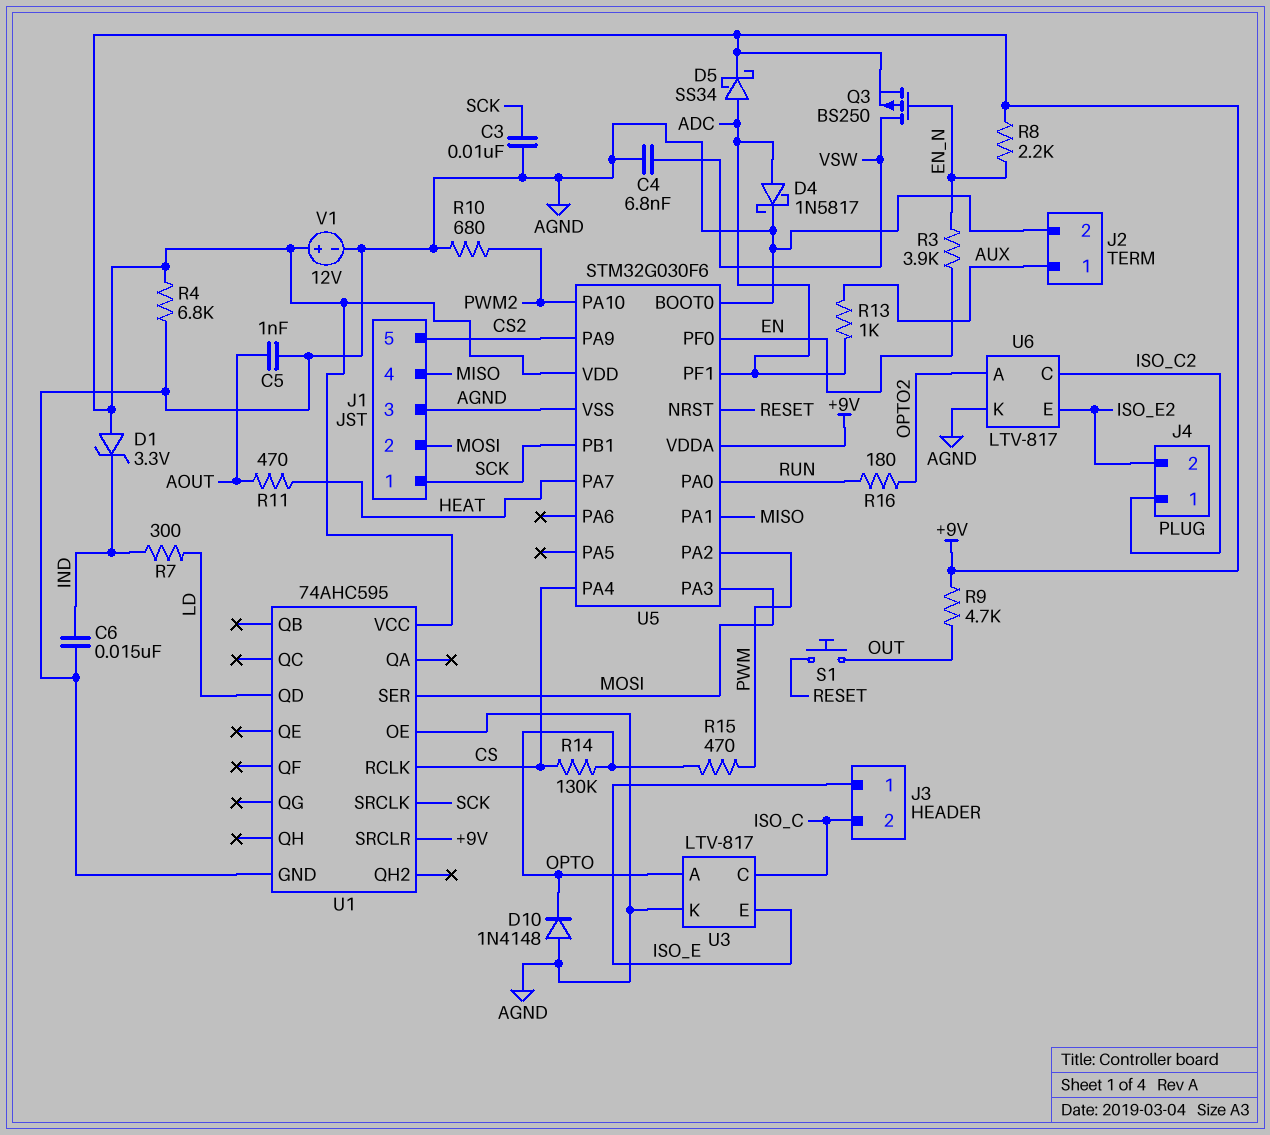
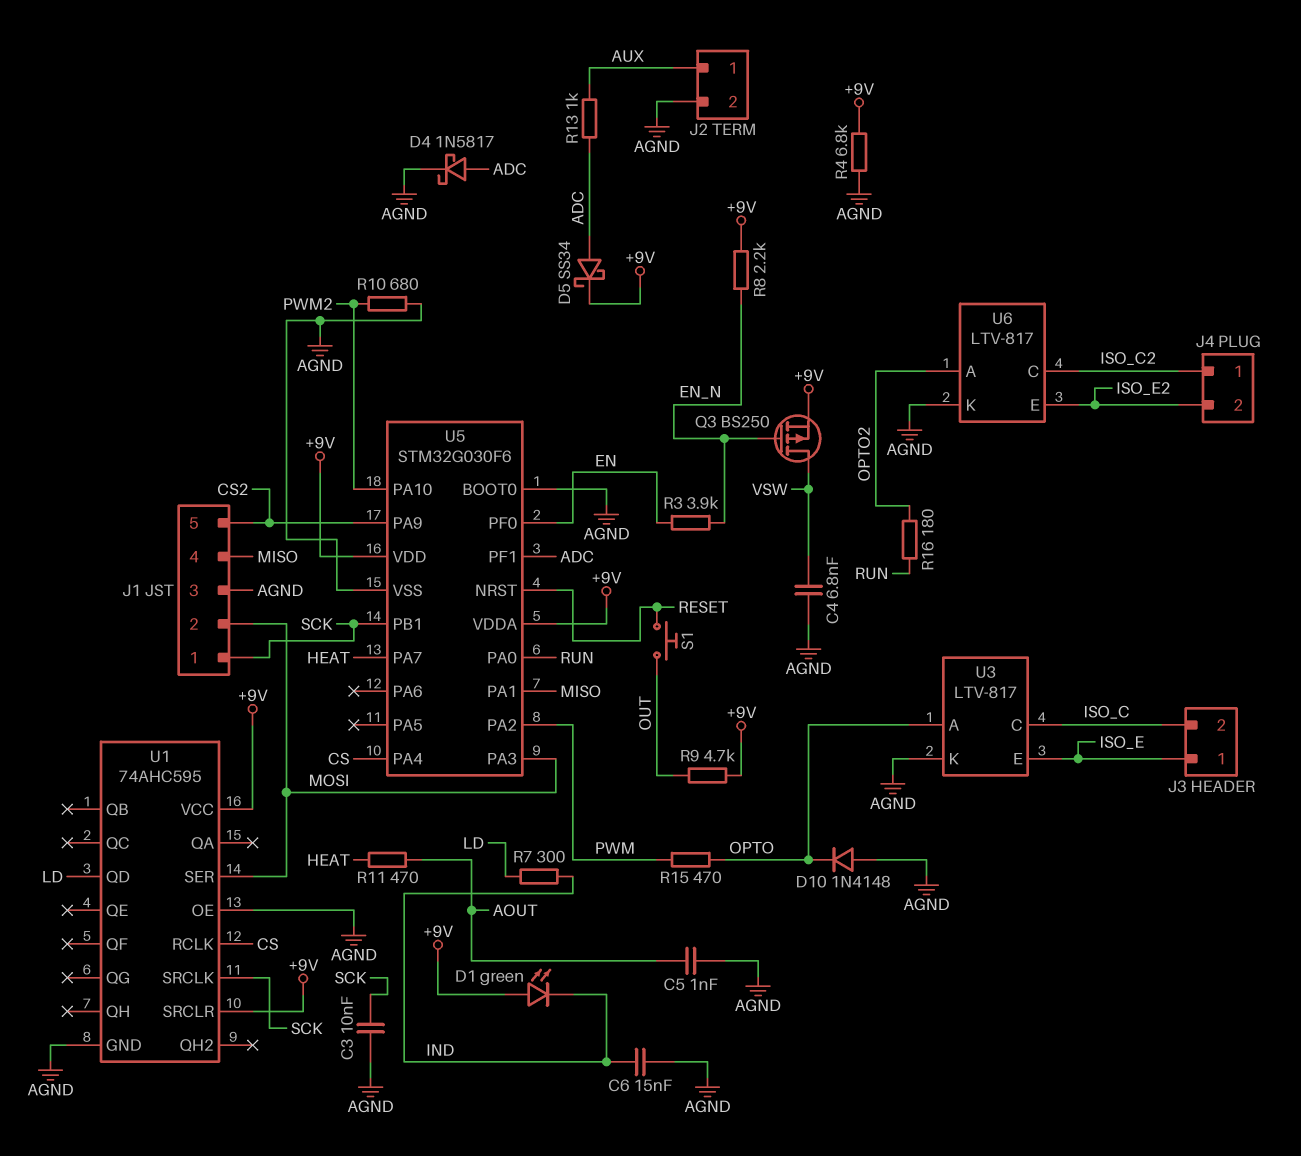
D1: zener 3.3V (A +9V, K IND) -> LED green (A +9V, K IND)
R14: 130k (CS, OPTO) -> none
V1: 12V (plus +9V, minus AGND) -> none

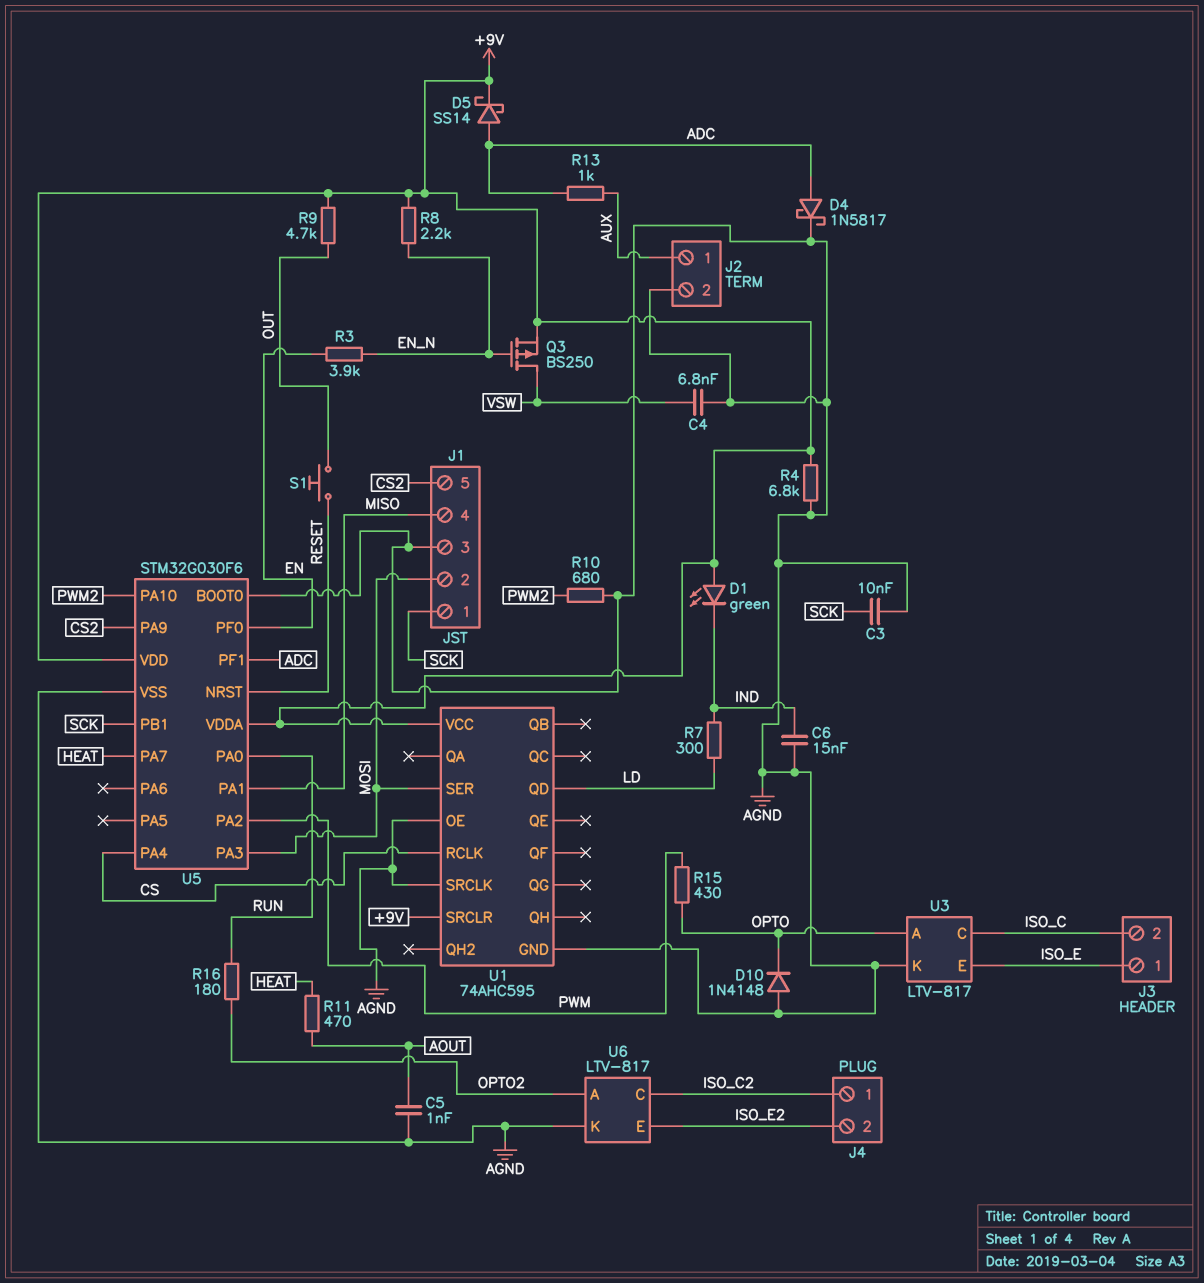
D5: schottky SS34 (A ADC, K +9V) -> schottky SS14 (A ADC, K +9V)
R15: 470 (OPTO, PWM) -> 430 (OPTO, PWM)
U1 pin SRCLK: SCK -> AGND

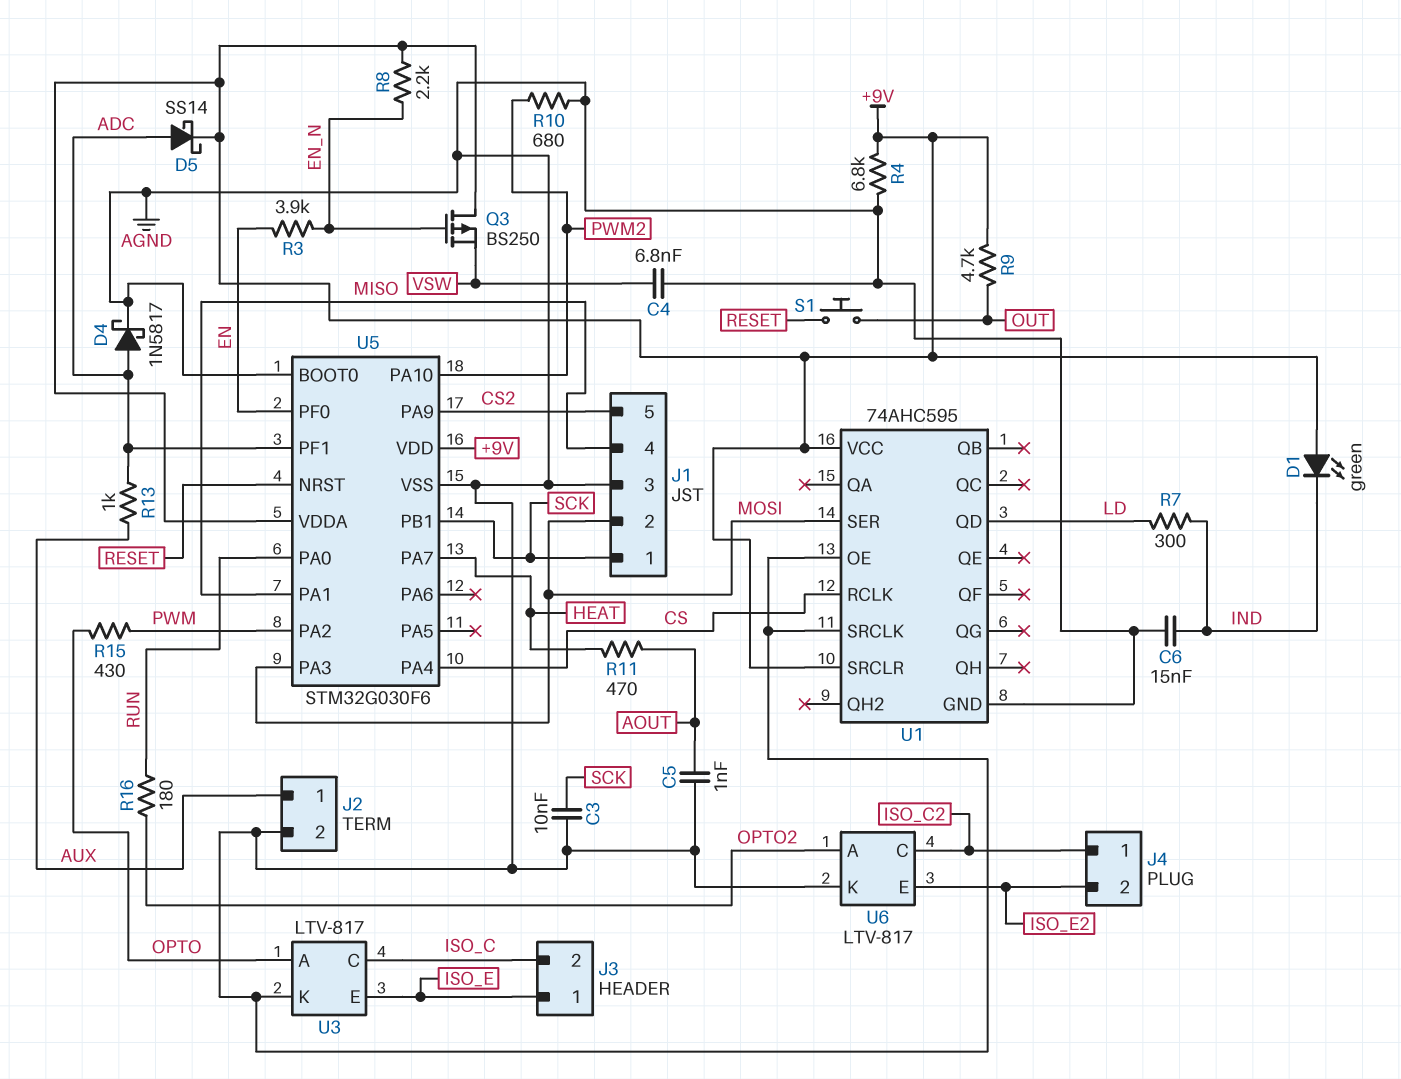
D10: diode 1N4148 (A AGND, K OPTO) -> none
Q3: PMOS BS250 (G EN_N, D VSW, S +9V) -> PMOS BS250 (G EN_N, D +9V, S VSW)

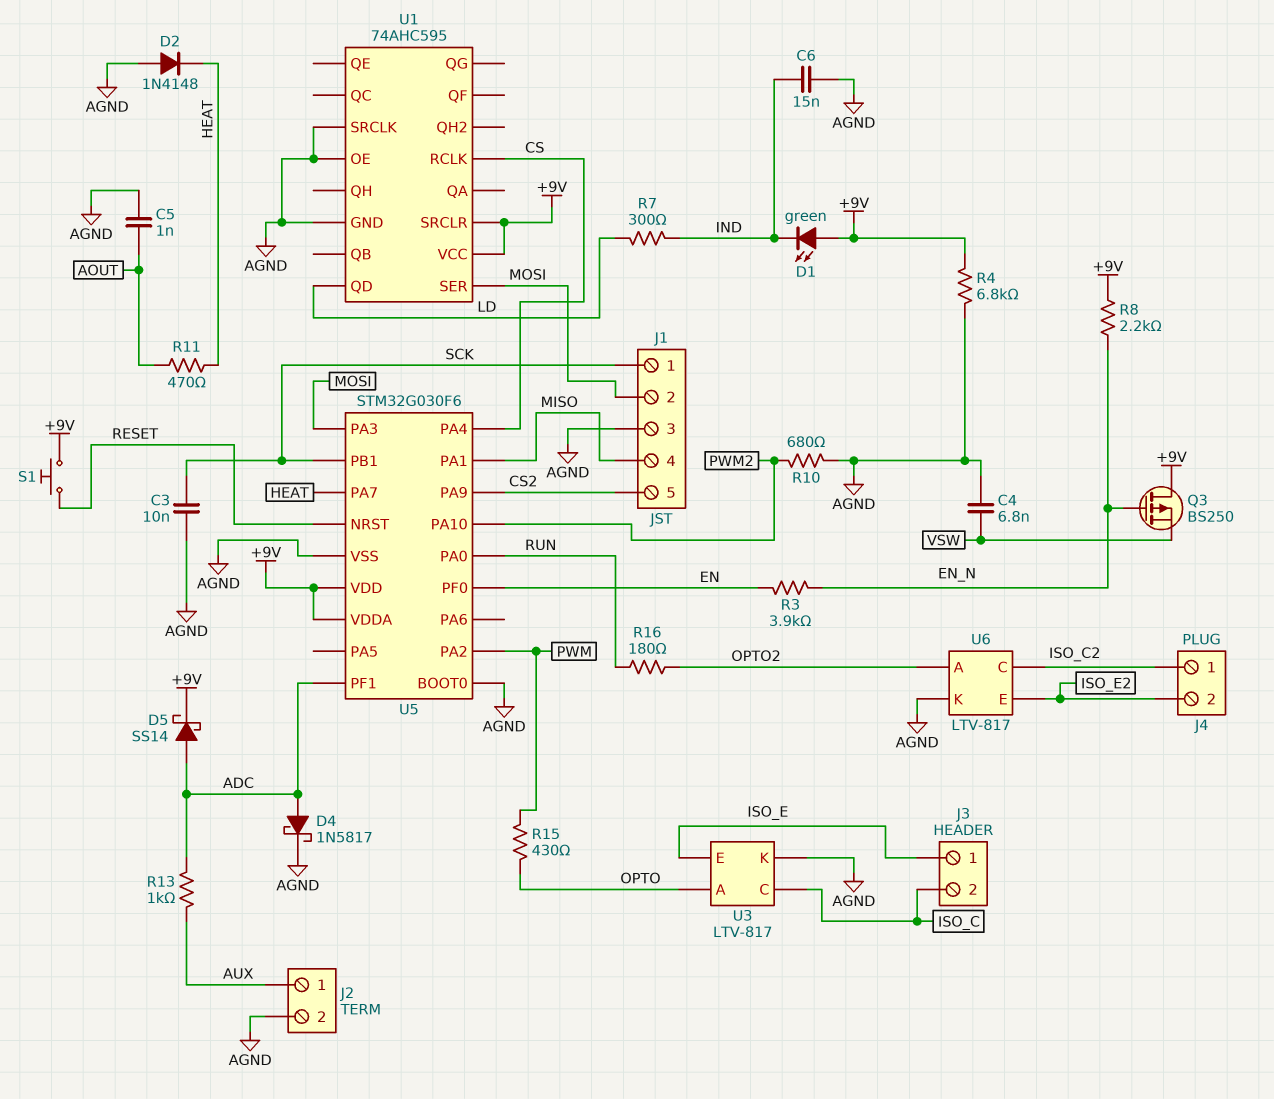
D2: none -> diode 1N4148 (A AGND, K HEAT)
R9: 4.7k (+9V, OUT) -> none
S1: button (OUT, RESET) -> button (+9V, RESET)

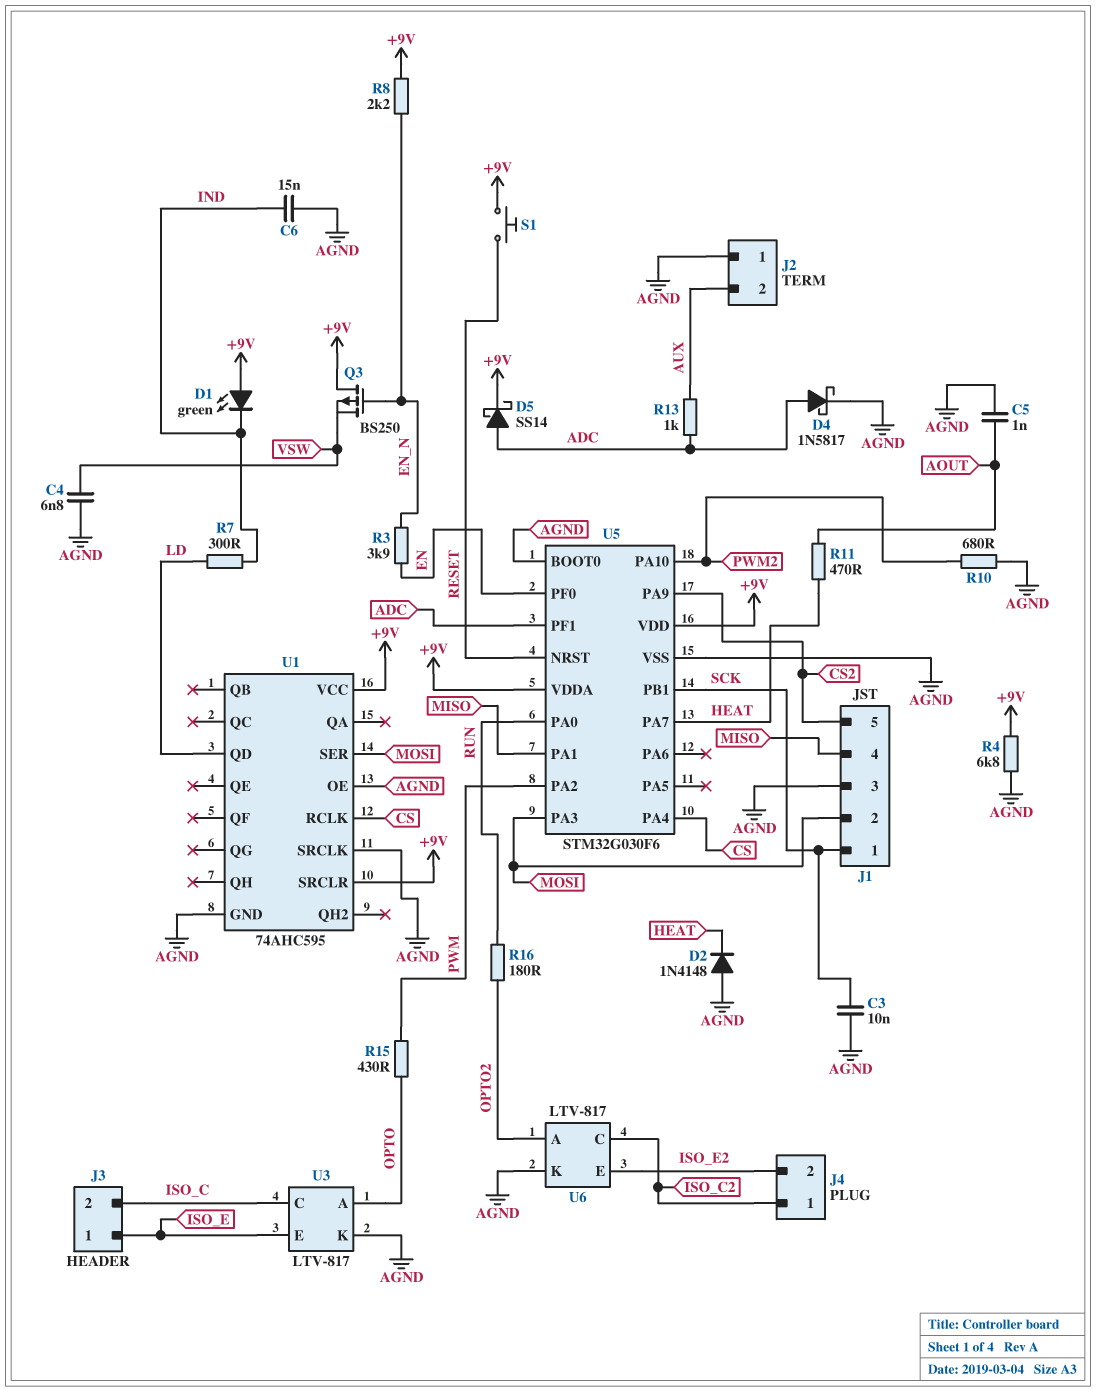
J2 pin 1: AUX -> AGND
J2 pin 2: AGND -> AUX

